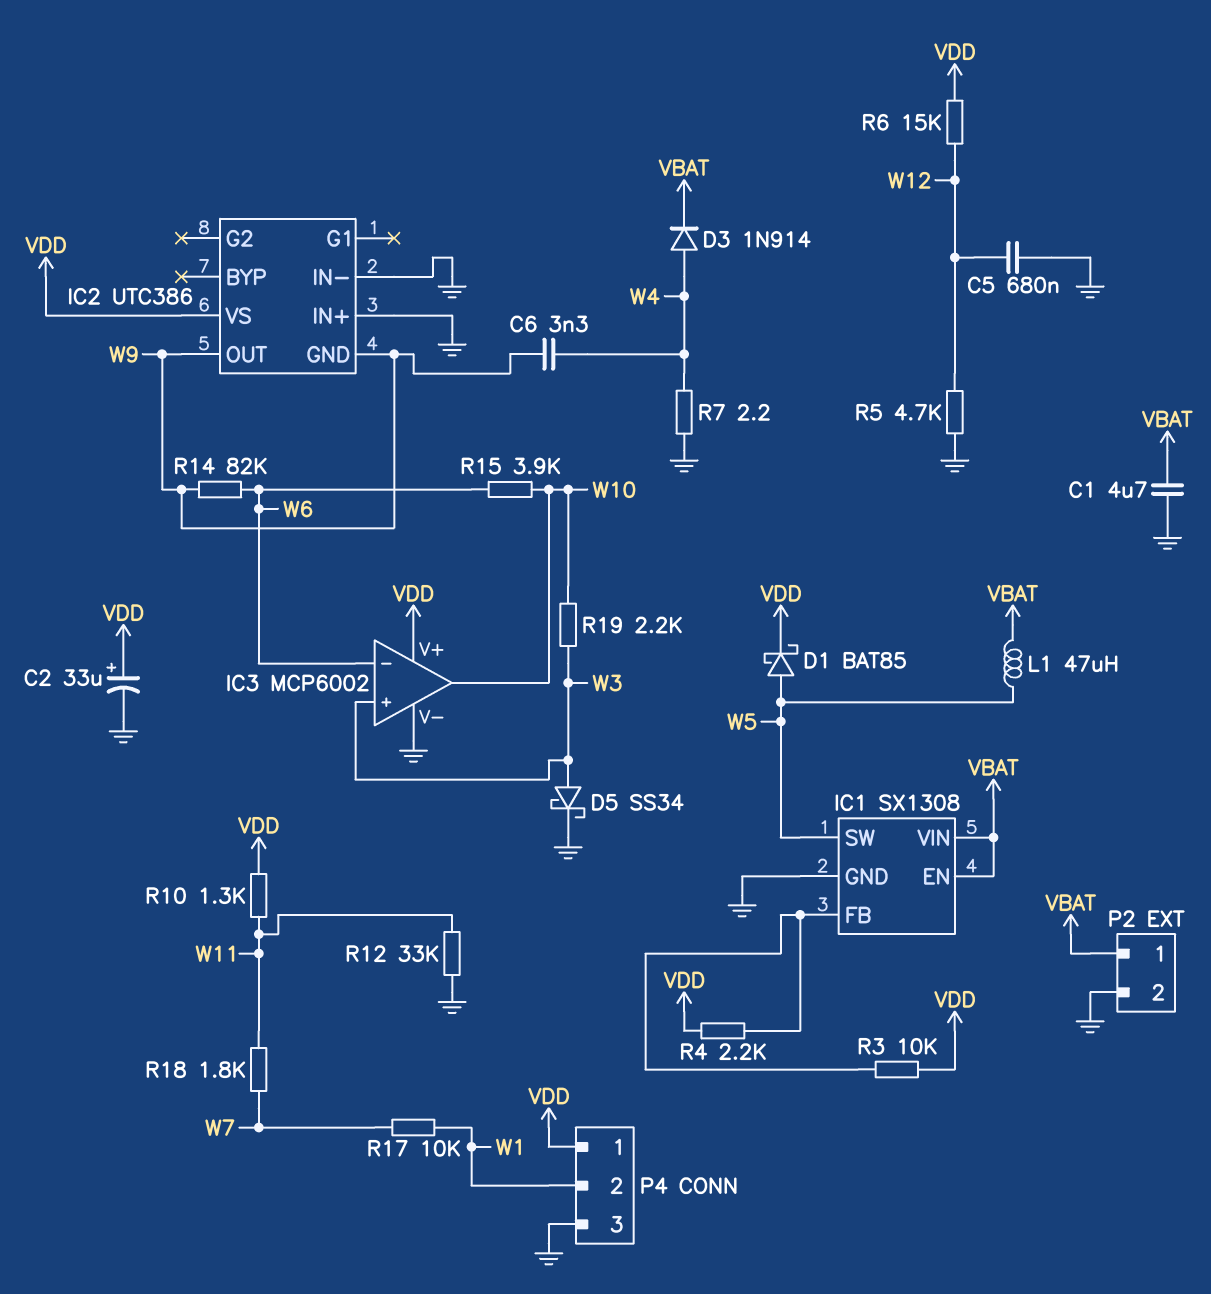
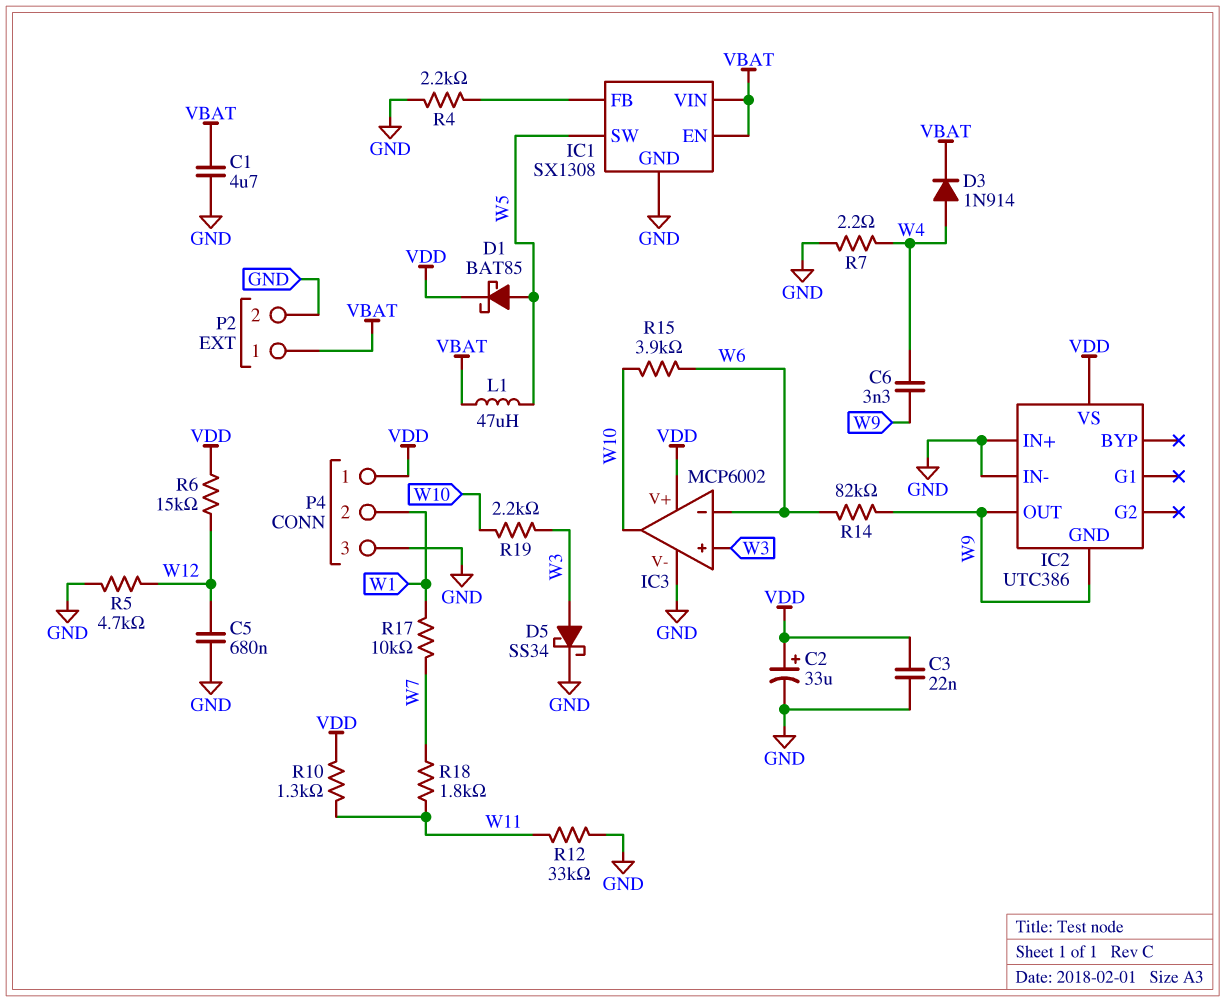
C3: none -> 22nF (GND, VDD)
R3: 10k (IC1/FB, VDD) -> none
R4: 2.2k (IC1/FB, VDD) -> 2.2k (GND, IC1/FB)

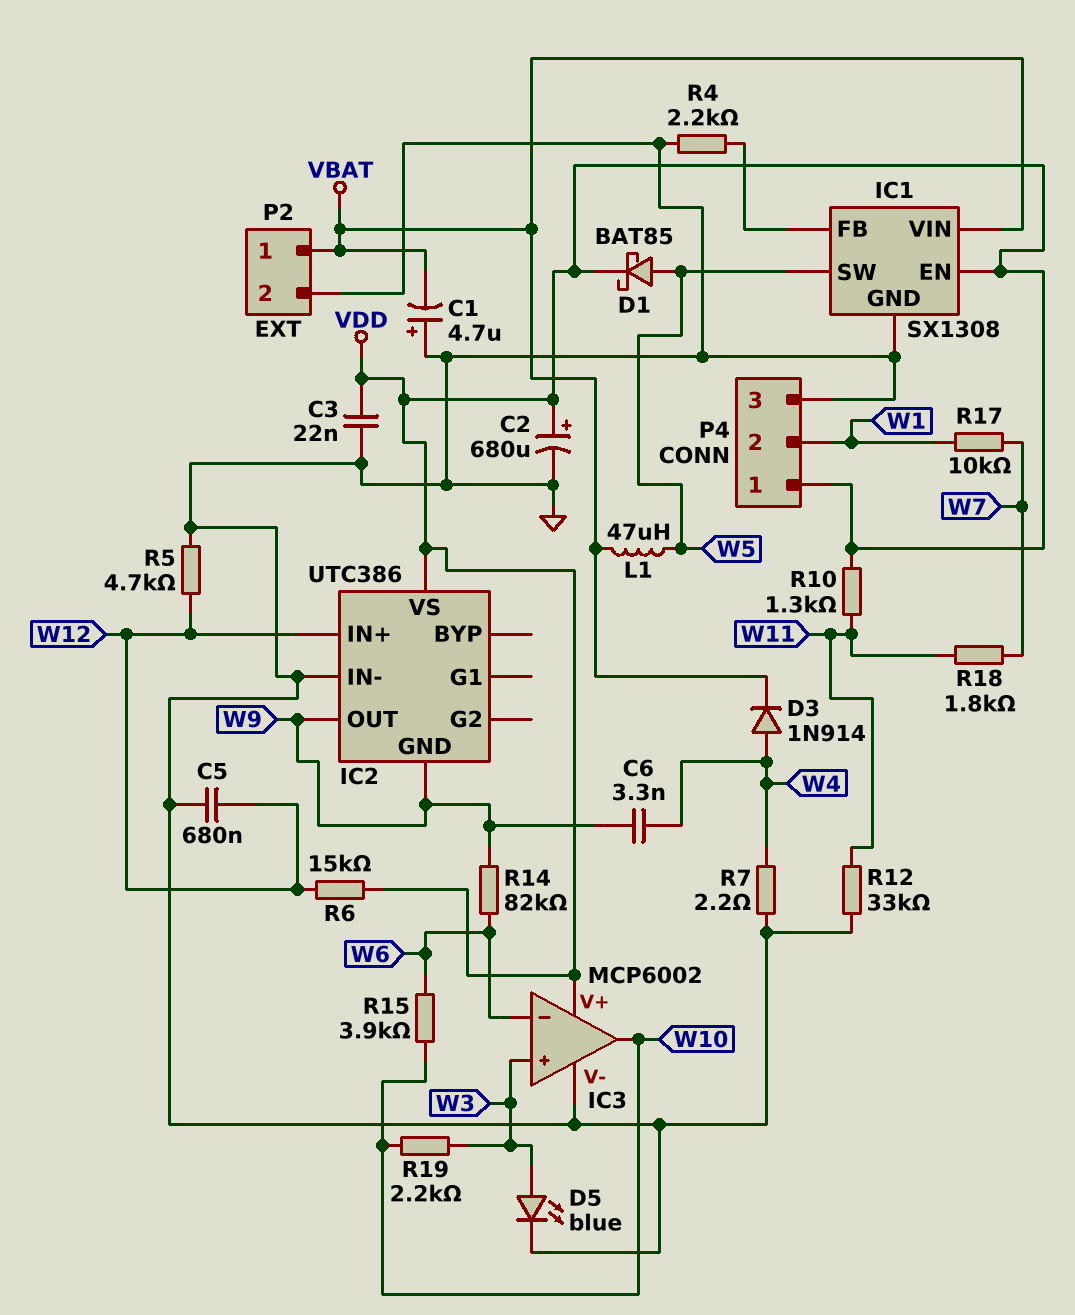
C1: 4.7uF (GND, VBAT) -> 4.7uF (plus GND, minus VBAT)
C2: 33uF (plus VDD, minus GND) -> 680uF (plus VDD, minus GND)
D5: schottky SS34 (A W3, K GND) -> LED blue (A W3, K GND)
IC1 pin EN: VBAT -> VDD
IC2 pin IN+: GND -> W12

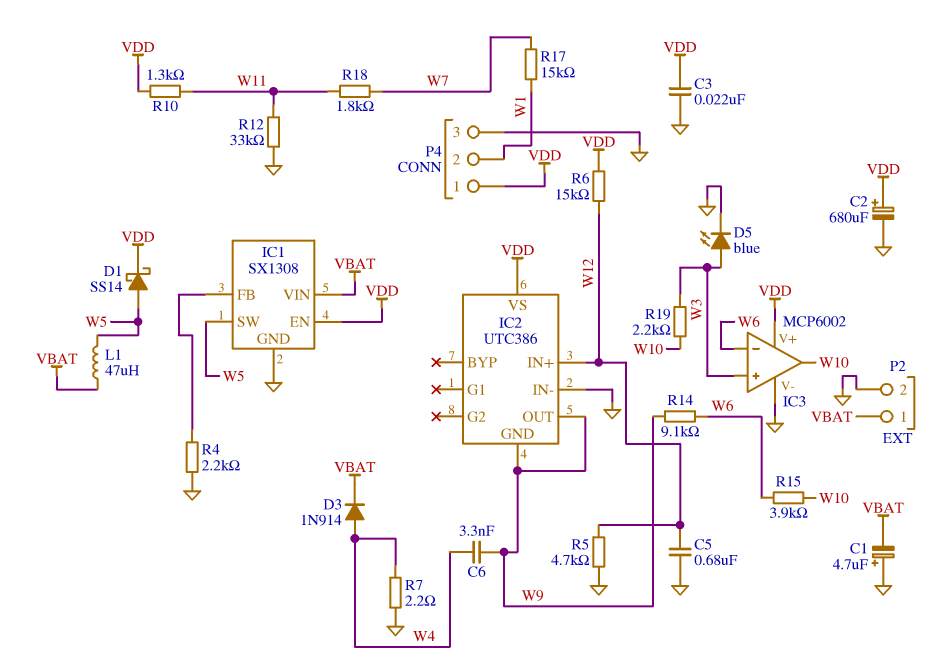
D1: schottky BAT85 (A W5, K VDD) -> schottky SS14 (A W5, K VDD)
R14: 82k (W6, W9) -> 9.1k (W6, W9)
R17: 10k (W1, W7) -> 15k (W1, W7)

